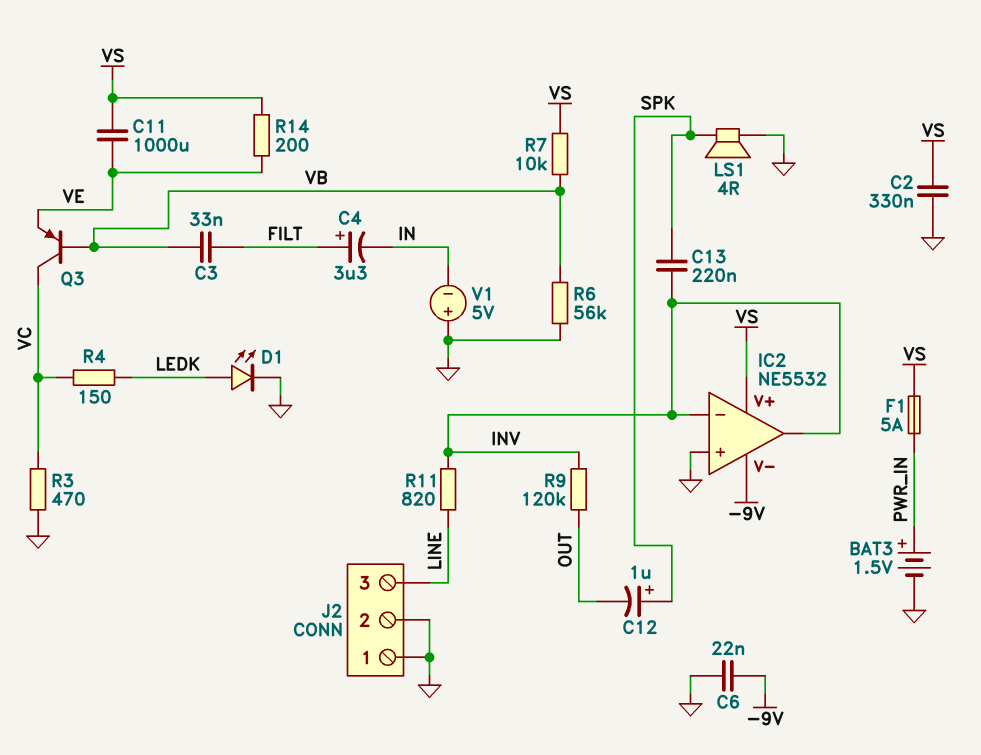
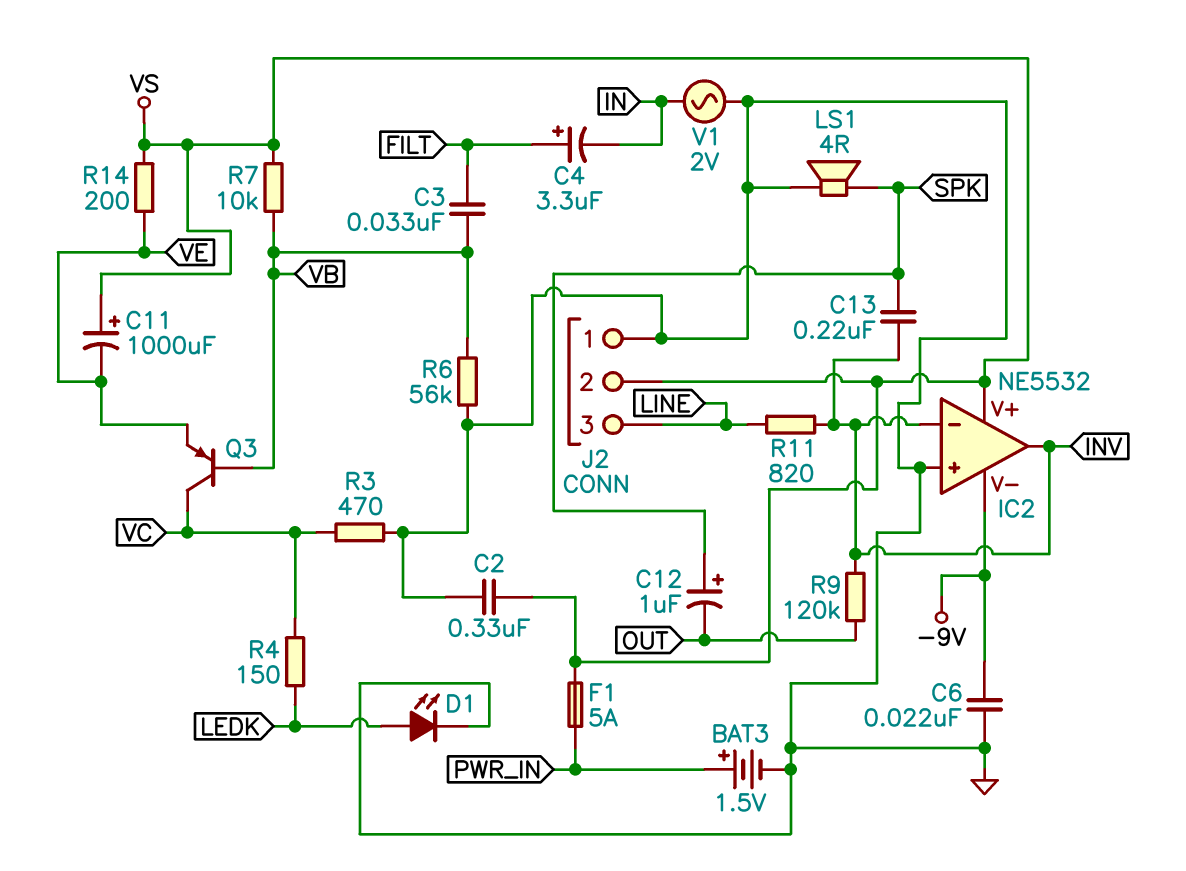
C11: 1000uF (VE, VS) -> 1000uF (plus VS, minus VE)
J2 pin 2: GND -> VS
V1: 5V (plus GND, minus IN) -> AC 2V (GND, IN)

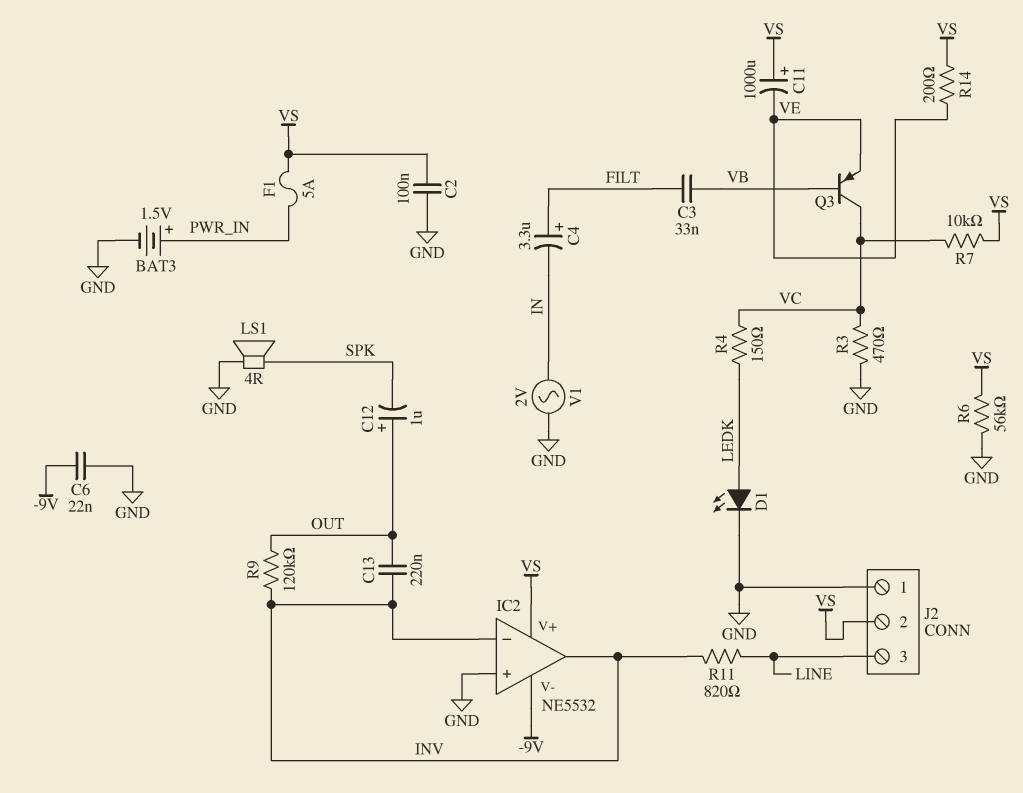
C2: 330nF (GND, VS) -> 100nF (GND, VS)
C12: 1uF (plus SPK, minus OUT) -> 1uF (plus OUT, minus SPK)
C13: 220nF (INV, SPK) -> 220nF (INV, OUT)
R6: 56k (GND, VB) -> 56k (GND, VS)
R7: 10k (VB, VS) -> 10k (VC, VS)

